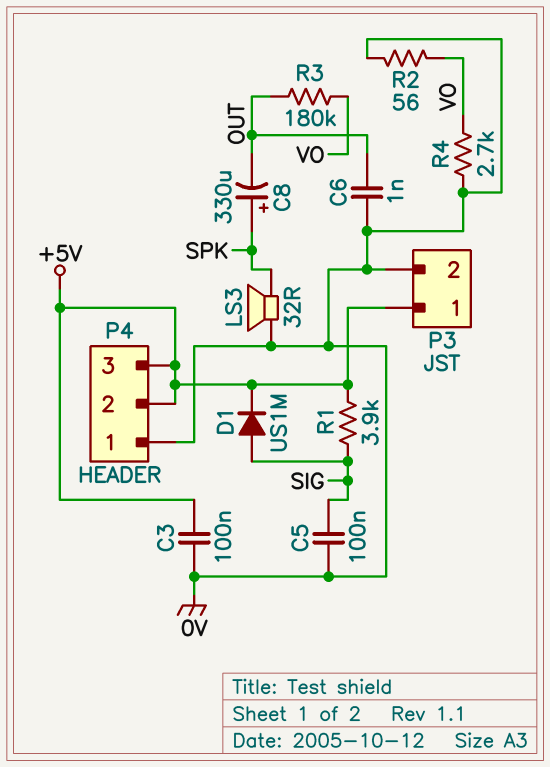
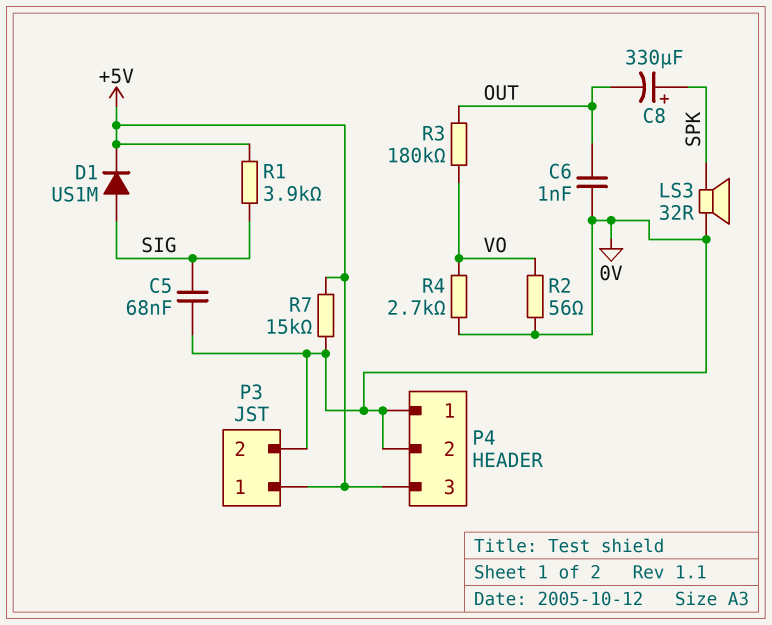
C3: 100nF (+5V, 0V) -> none
C5: 100nF (0V, SIG) -> 68nF (0V, SIG)
P4 pin 2: +5V -> 0V
R7: none -> 15k (+5V, 0V)

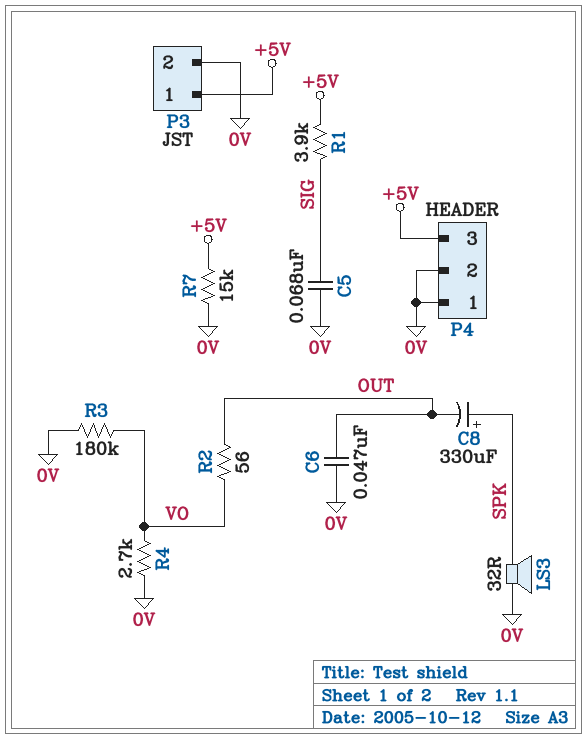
C6: 1nF (0V, OUT) -> 47nF (0V, OUT)
D1: diode US1M (A SIG, K +5V) -> none
R2: 56 (0V, VO) -> 56 (OUT, VO)
R3: 180k (OUT, VO) -> 180k (0V, VO)

